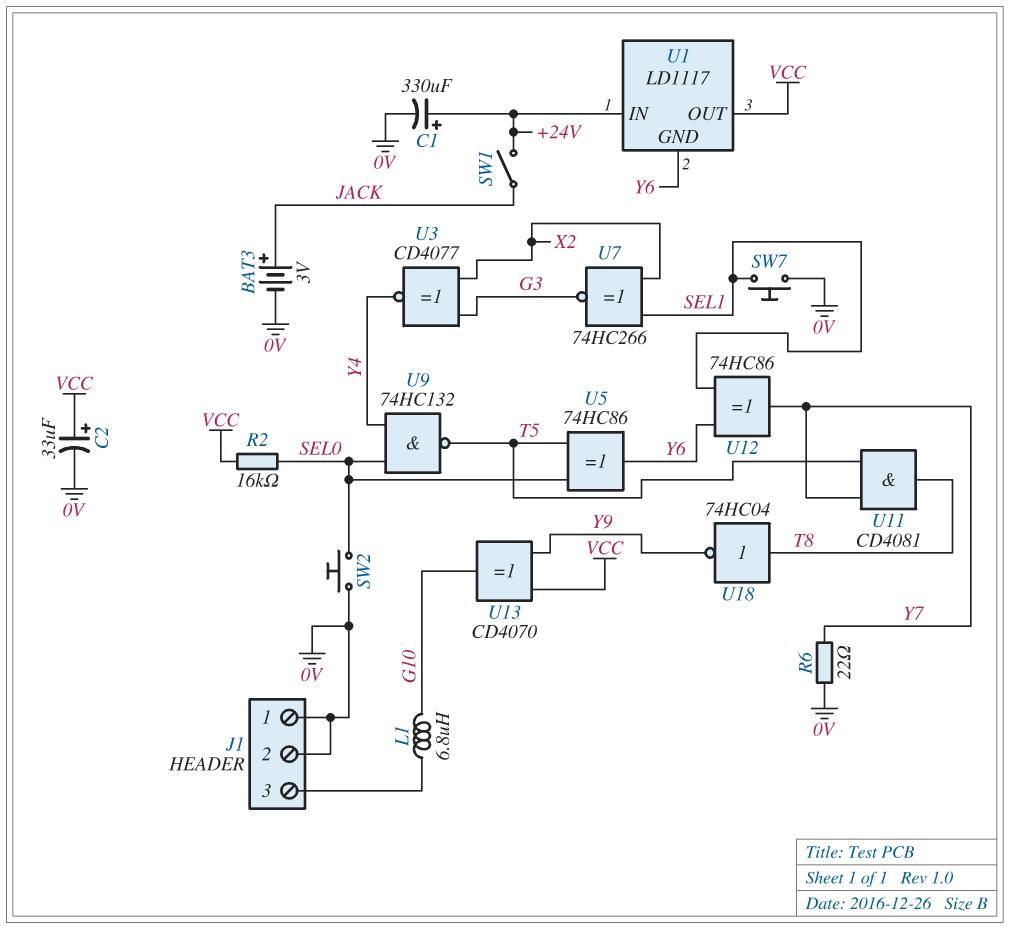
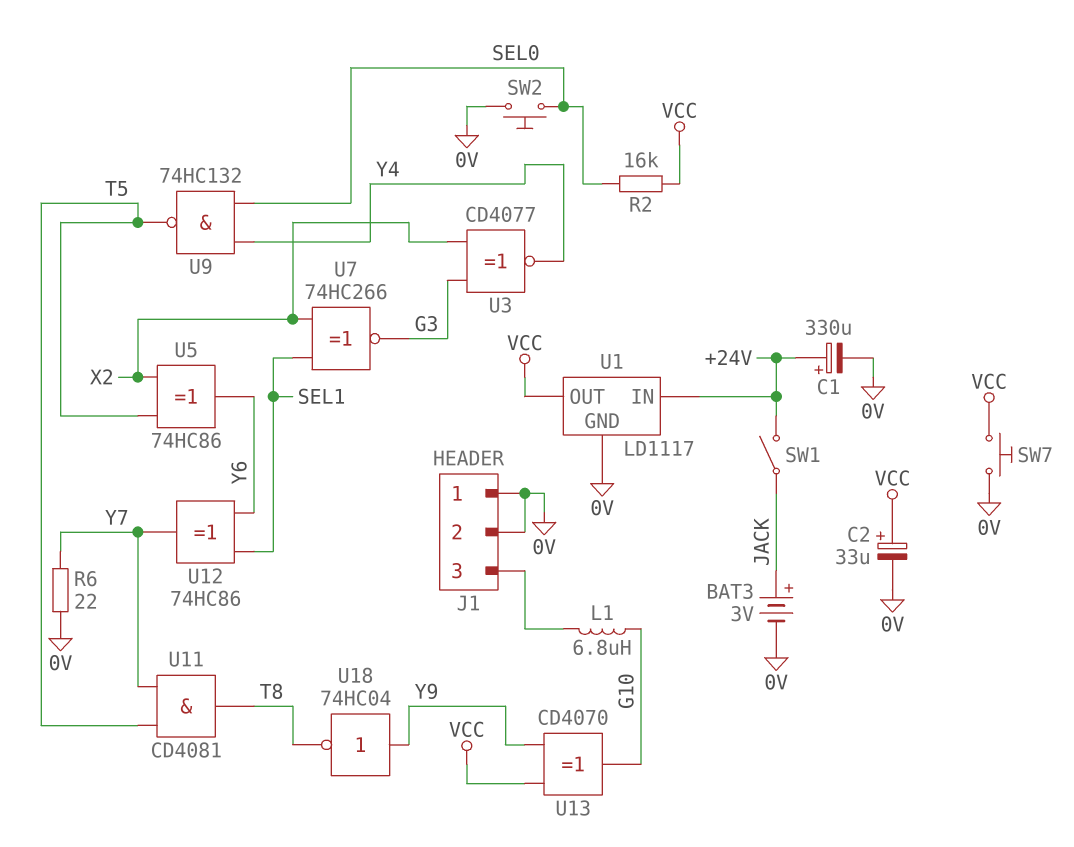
SW7: button (0V, SEL1) -> button (0V, VCC)
U1 pin GND: Y6 -> 0V
U5: XOR 74HC86 (in SEL0, in T5, out Y6) -> XOR 74HC86 (in T5, in X2, out Y6)
U18: NOT 74HC04 (in T8, out Y9) -> NOT 74HC04 (in Y9, out T8)

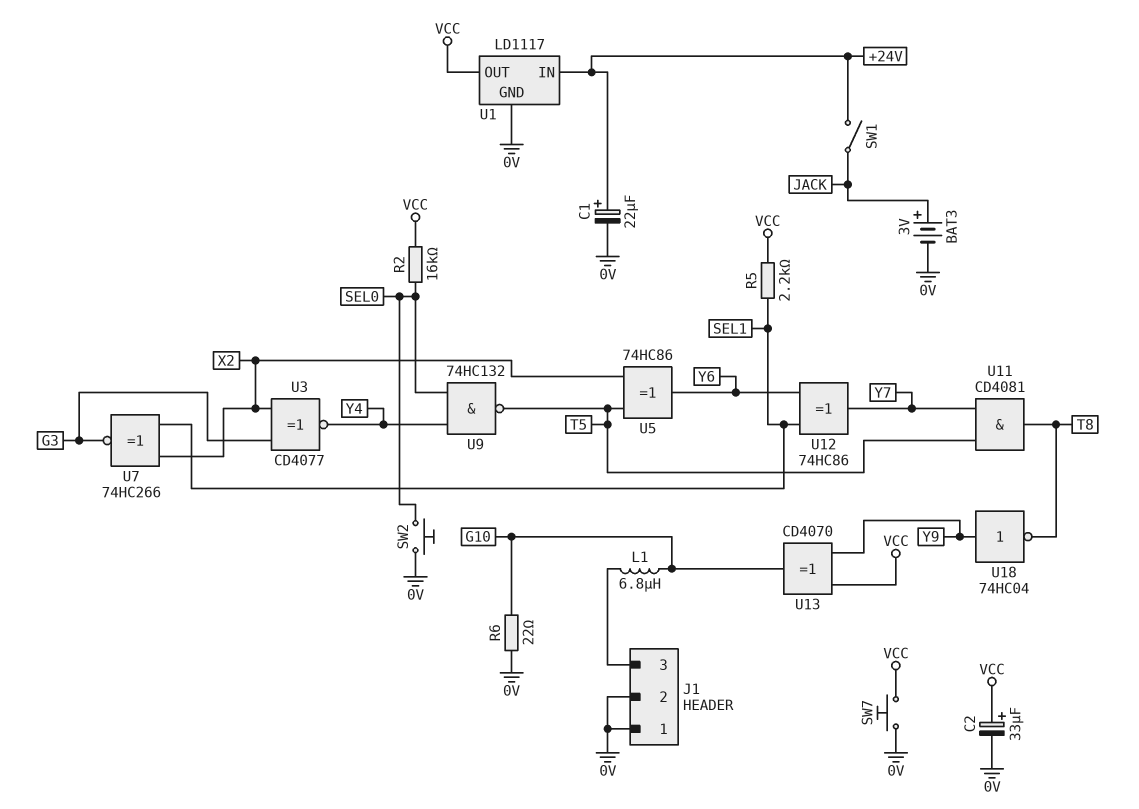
C1: 330uF (plus +24V, minus 0V) -> 22uF (plus +24V, minus 0V)
R5: none -> 2.2k (SEL1, VCC)
R6: 22 (0V, Y7) -> 22 (0V, G10)

